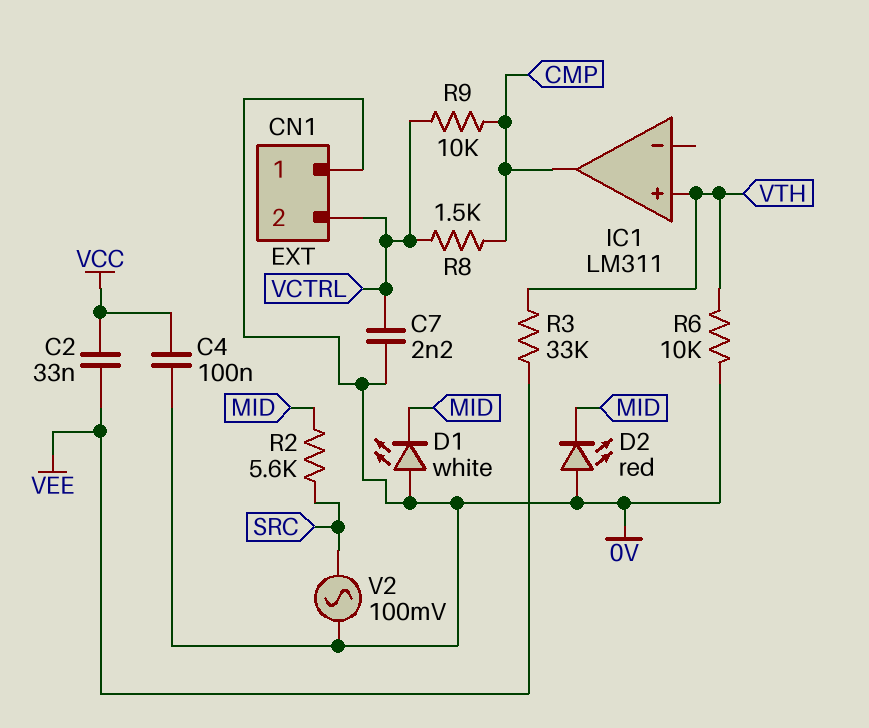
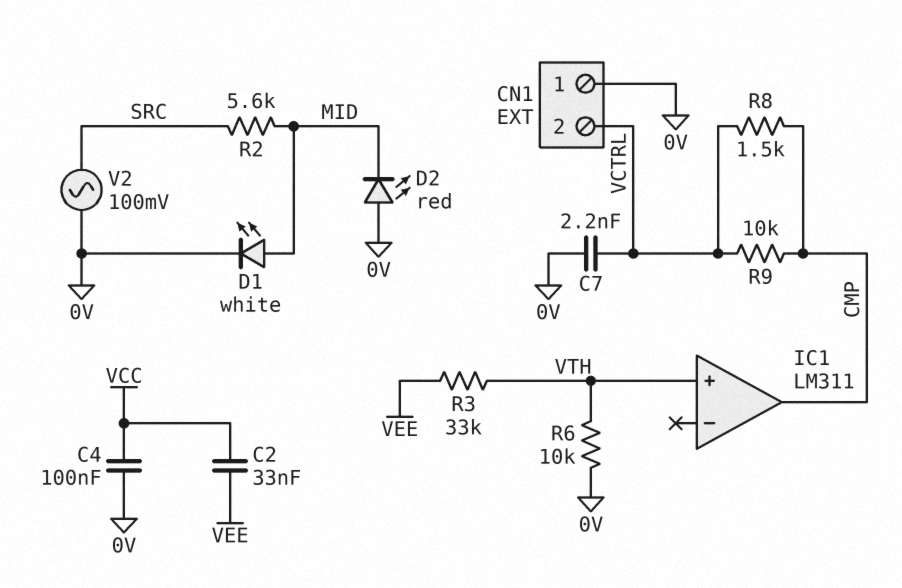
D1: LED white (A 0V, K MID) -> LED white (A MID, K 0V)

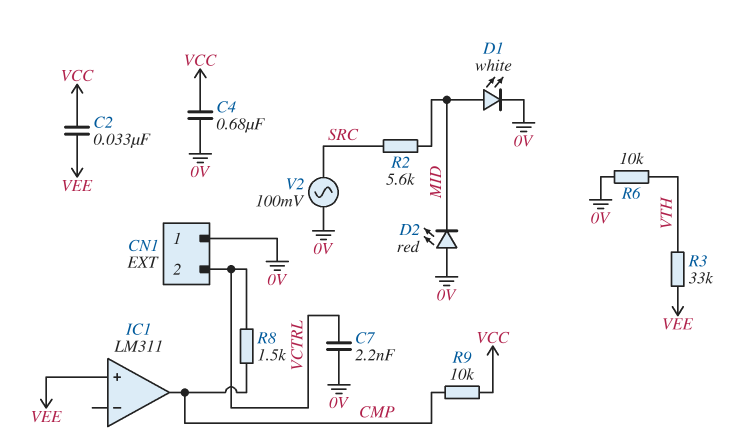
C4: 100nF (0V, VCC) -> 680nF (0V, VCC)
IC1 pin in+: VTH -> VEE
R9: 10k (CMP, VCTRL) -> 10k (CMP, VCC)

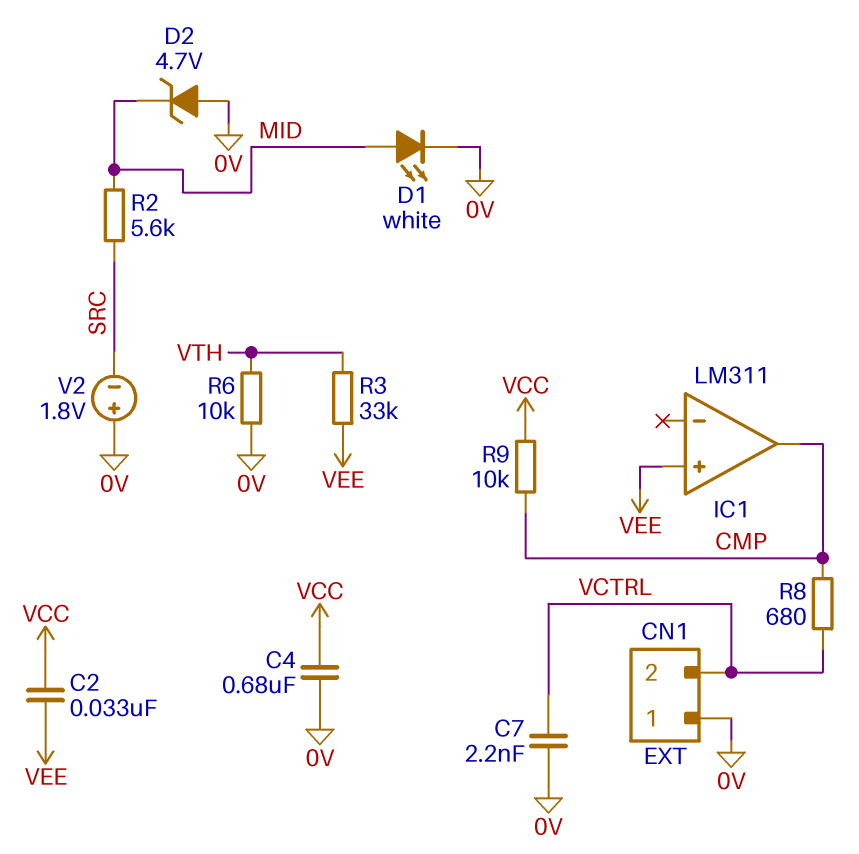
D2: LED red (A 0V, K MID) -> zener 4.7V (A 0V, K MID)
R8: 1.5k (CMP, VCTRL) -> 680 (CMP, VCTRL)
V2: AC 100mV (0V, SRC) -> 1.8V (plus 0V, minus SRC)

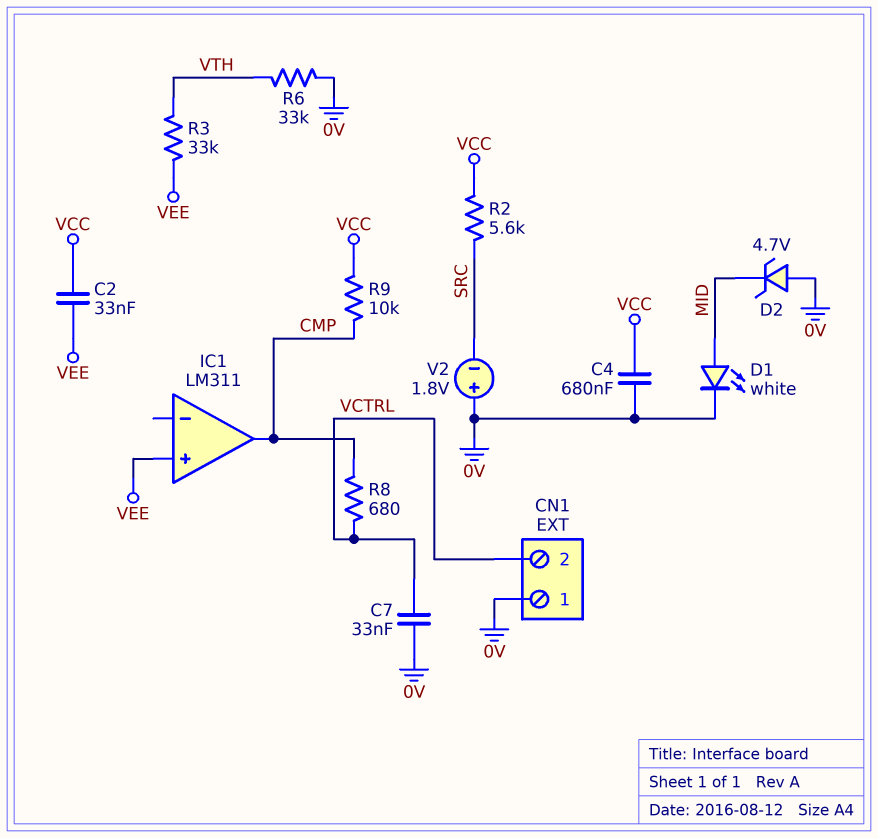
C7: 2.2nF (0V, VCTRL) -> 33nF (0V, VCTRL)
R2: 5.6k (MID, SRC) -> 5.6k (SRC, VCC)
R6: 10k (0V, VTH) -> 33k (0V, VTH)

